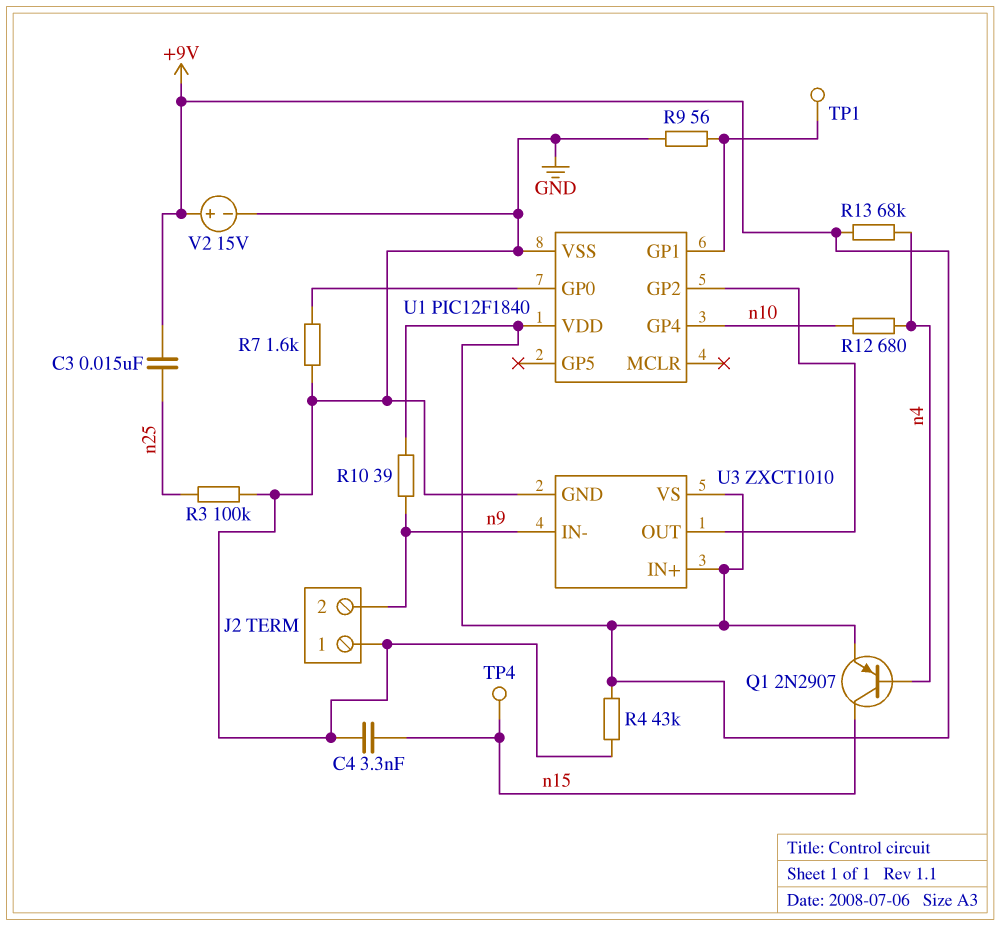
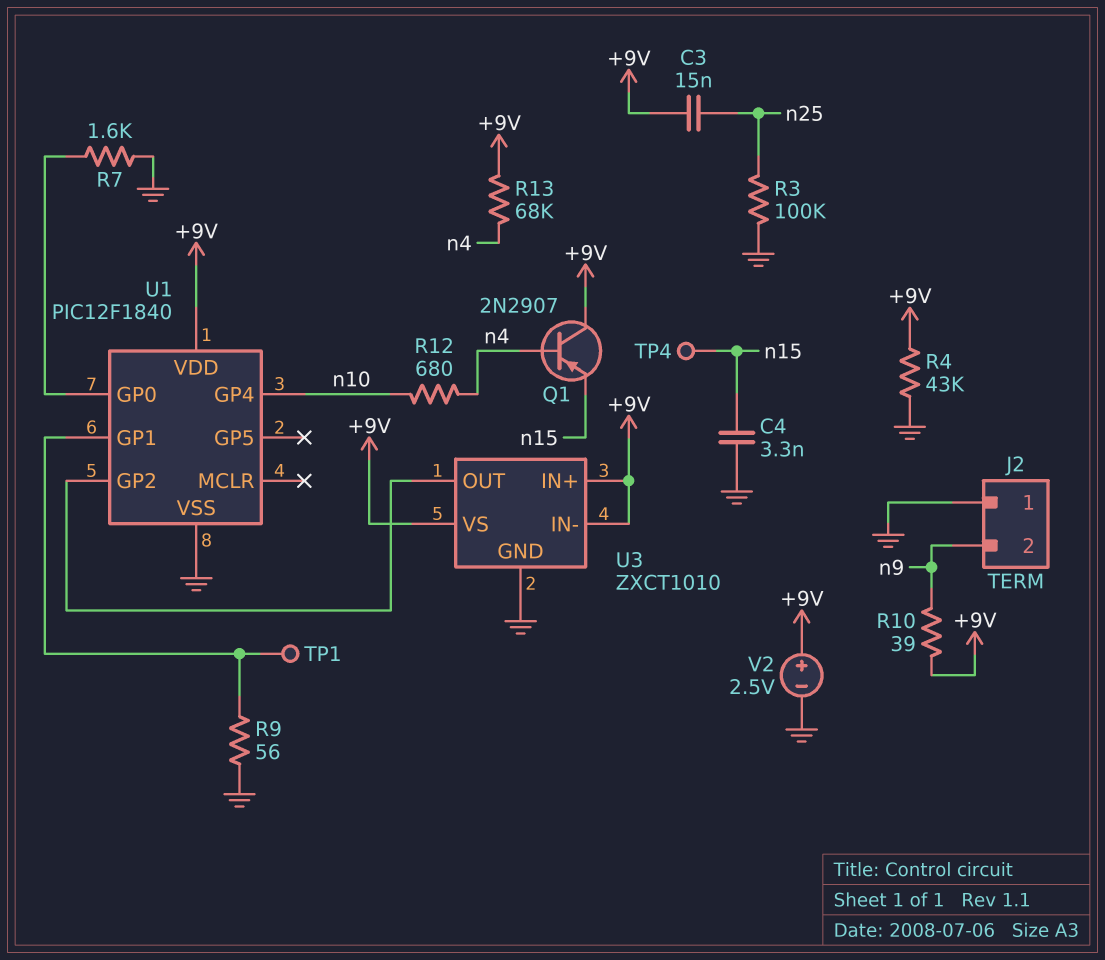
Q1: PNP 2N2907 (B n4, C n15, E +9V) -> PNP 2N2907 (B n4, C +9V, E n15)
U3 pin IN-: n9 -> +9V
V2: 15V (plus +9V, minus GND) -> 2.5V (plus +9V, minus GND)

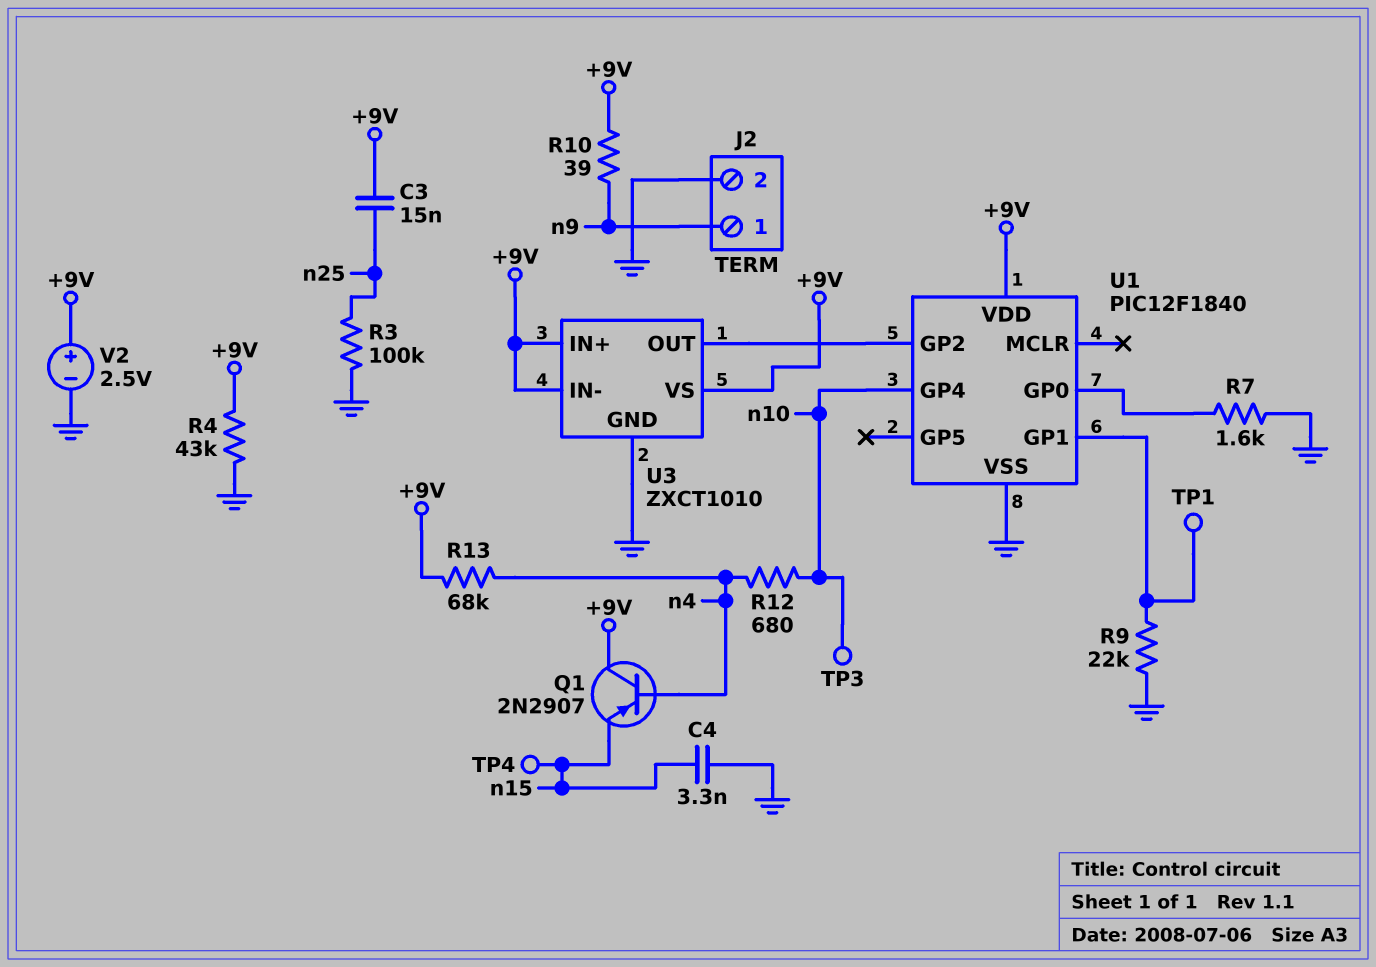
J2 pin 1: GND -> n9
J2 pin 2: n9 -> GND
R9: 56 (GND, U1/GP1) -> 22k (GND, U1/GP1)
TP3: none -> test point (n10)

